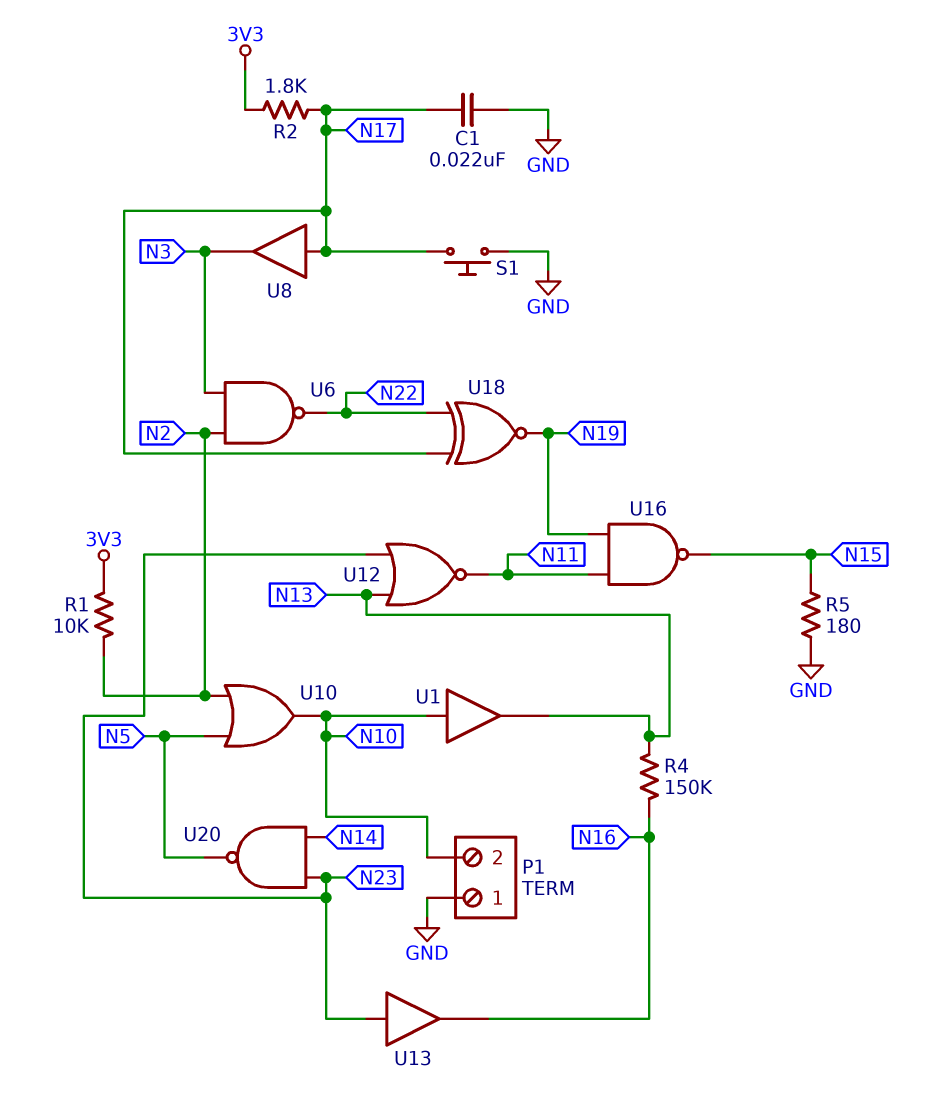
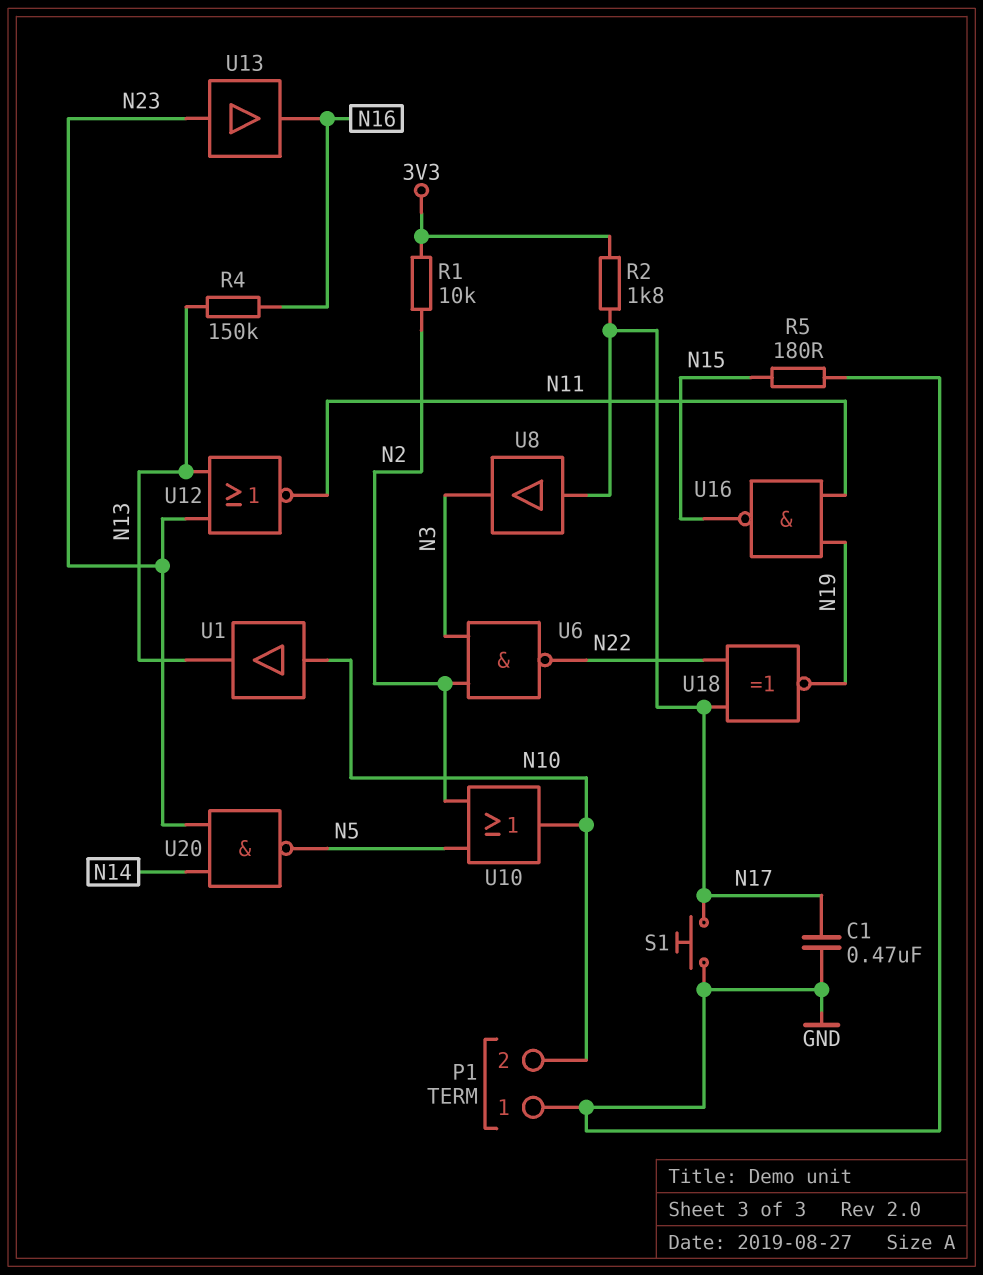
C1: 22nF (GND, N17) -> 470nF (GND, N17)

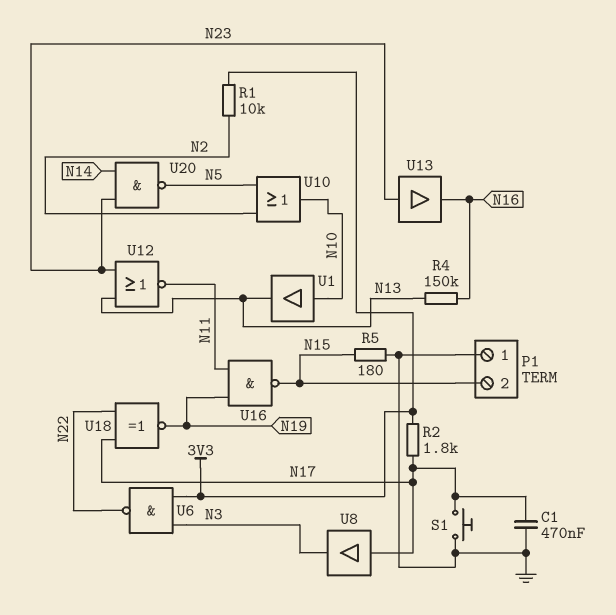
P1 pin 2: N10 -> N15
U6: NAND (in N2, in N3, out N22) -> NAND (in 3V3, in N3, out N22)

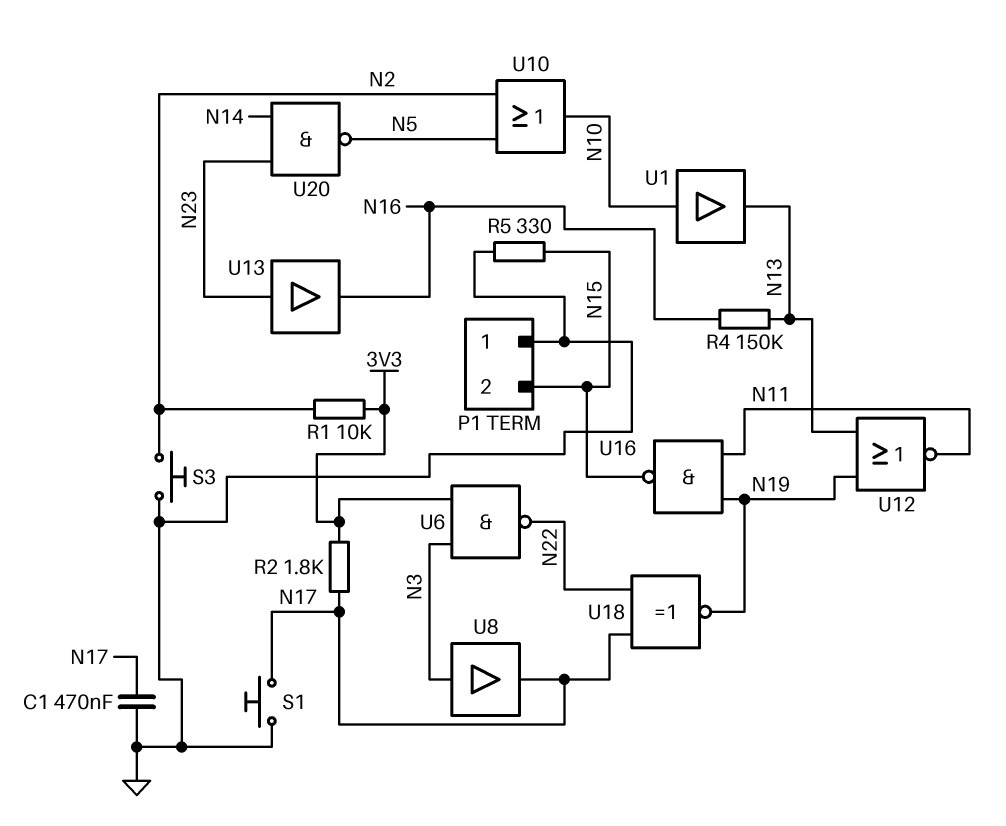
R5: 180 (GND, N15) -> 330 (GND, N15)
S3: none -> button (GND, N2)
U8: buffer (in N17, out N3) -> buffer (in N3, out N17)
U12: NOR (in N13, in N23, out N11) -> NOR (in N13, in N19, out N11)

